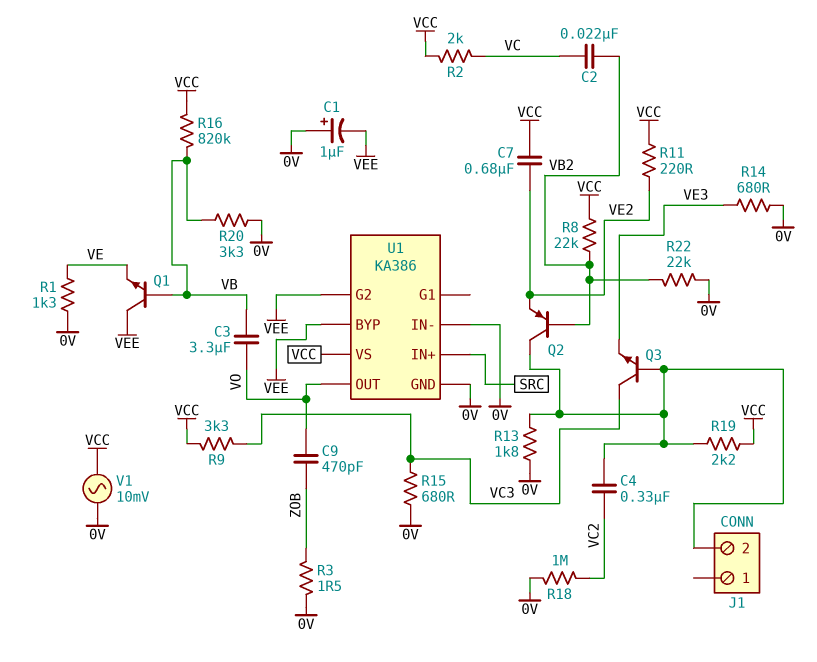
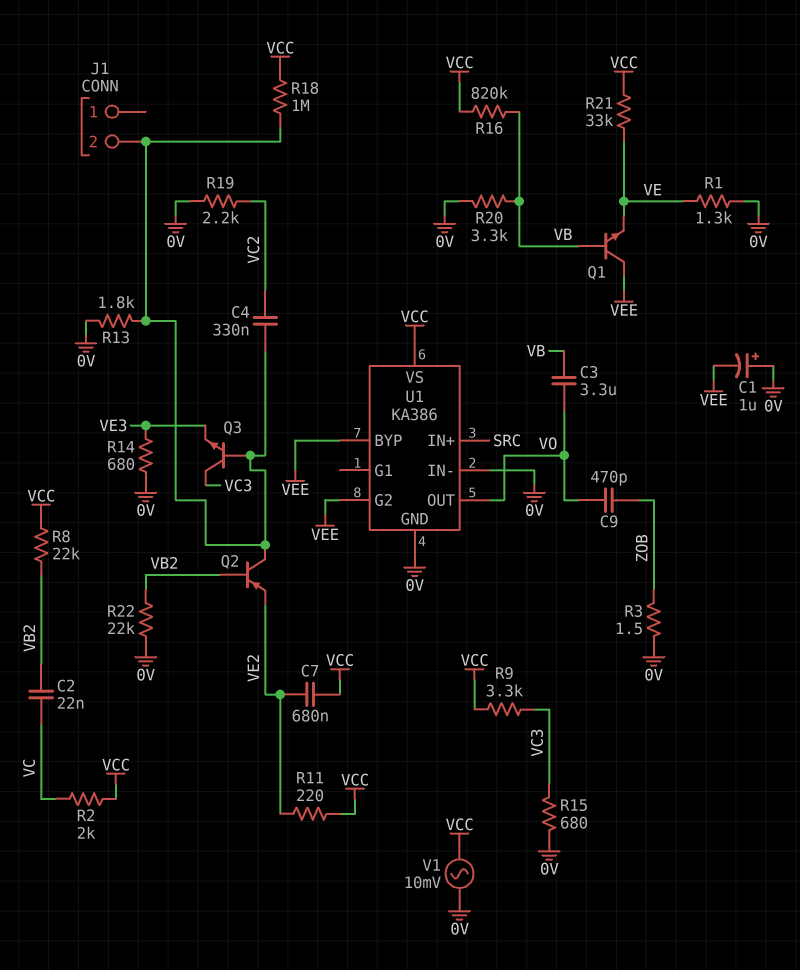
R18: 1M (0V, VC2) -> 1M (J1/2, VCC)
R19: 2.2k (J1/2, VCC) -> 2.2k (0V, VC2)
R21: none -> 33k (VCC, VE)

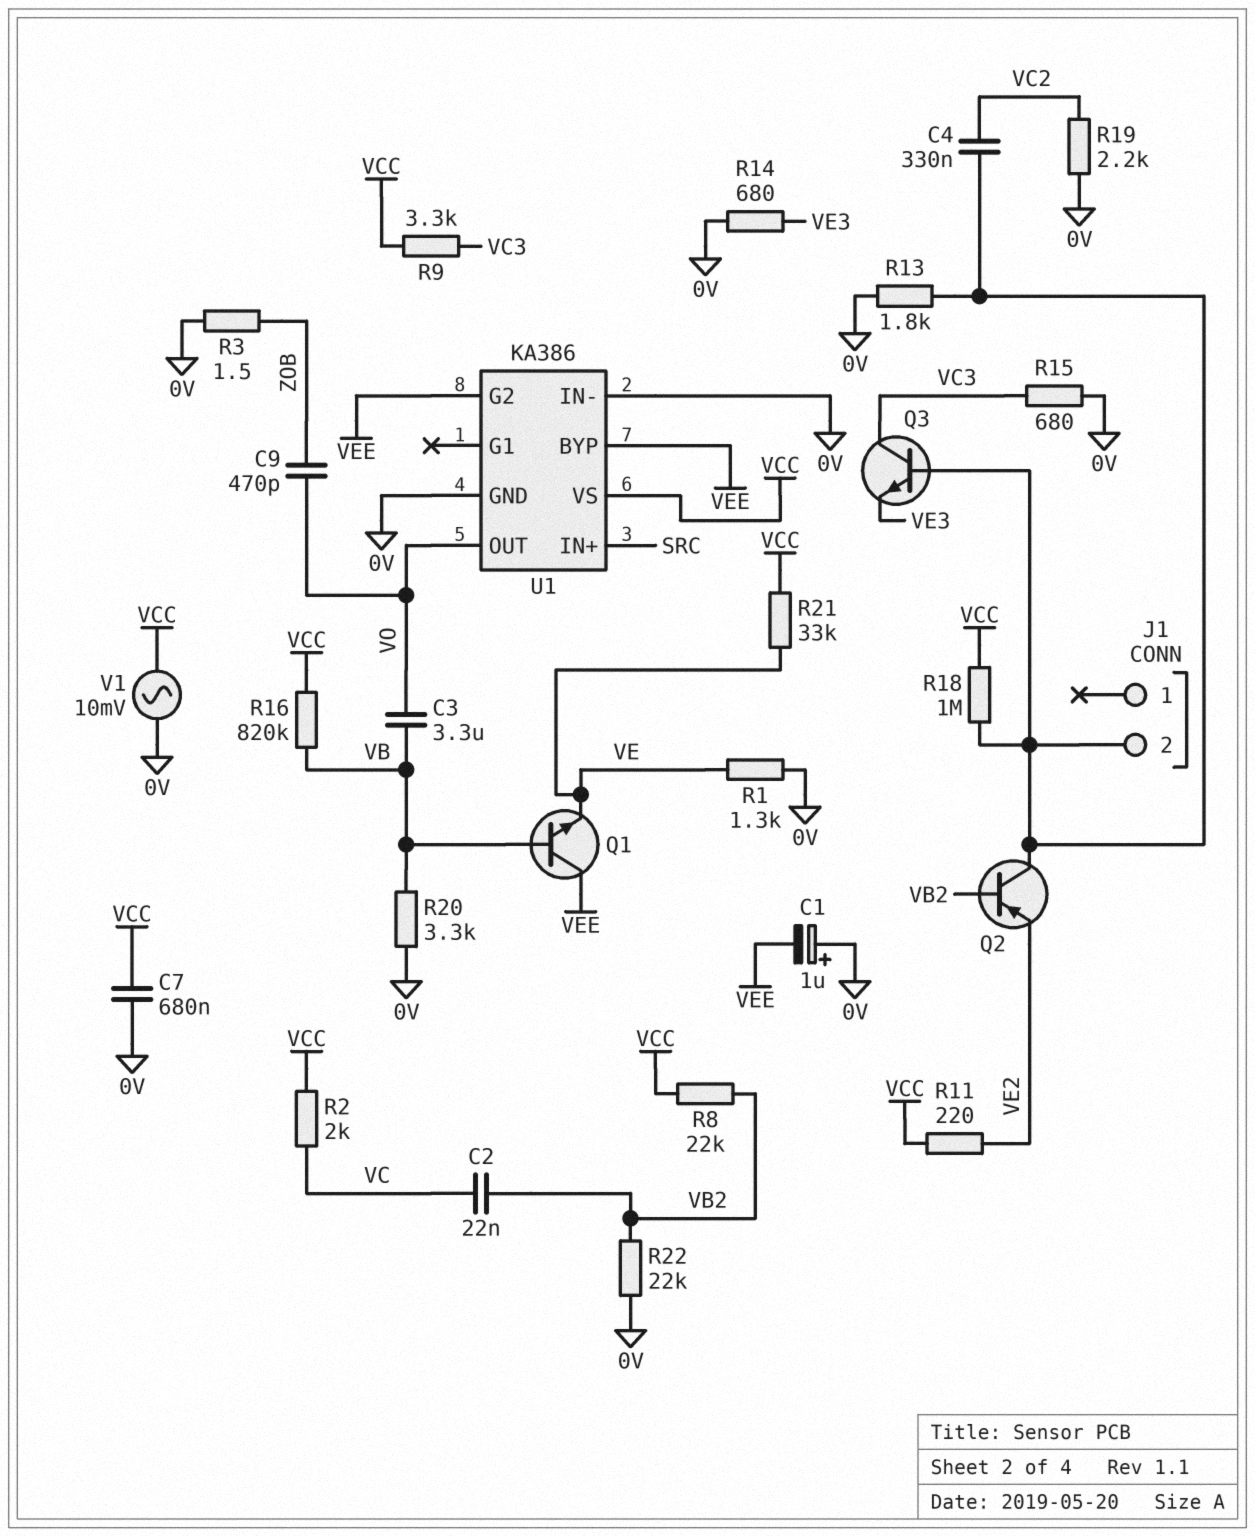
C7: 680nF (VCC, VE2) -> 680nF (0V, VCC)

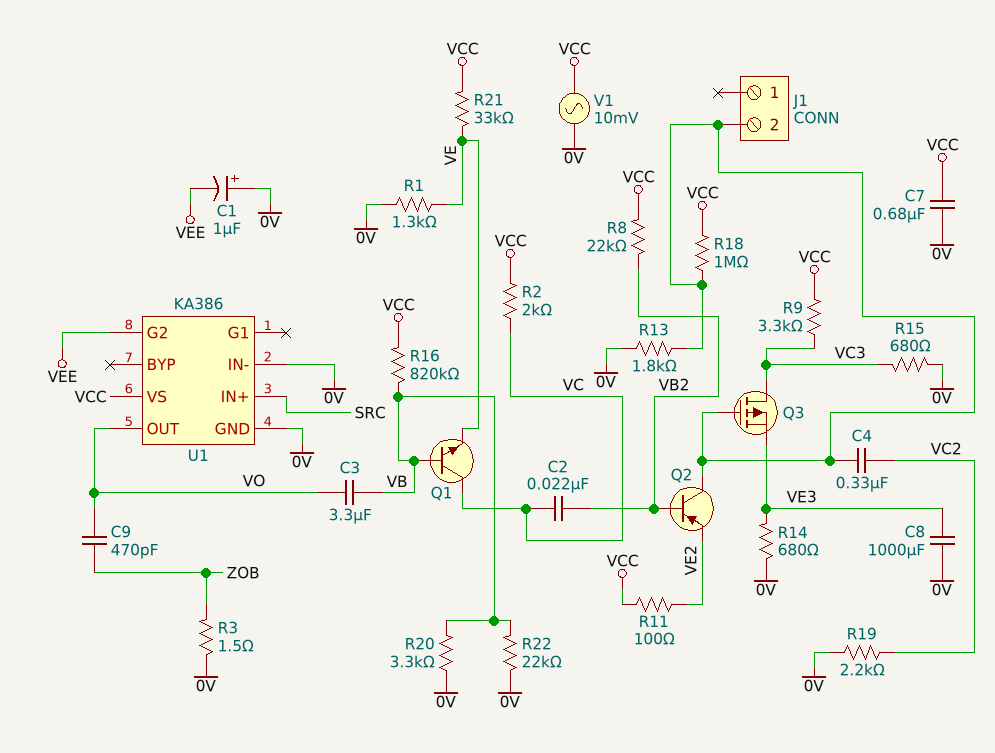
C8: none -> 1000uF (0V, VE3)
Q1: NPN (B VB, C VEE, E VE) -> NPN (B VB, C VC, E VE)
Q3: NPN (B J1/2, C VC3, E VE3) -> PMOS (G J1/2, D VC3, S VE3)
R11: 220 (VCC, VE2) -> 100 (VCC, VE2)
R22: 22k (0V, VB2) -> 22k (0V, VB)
U1 pin BYP: VEE -> none

